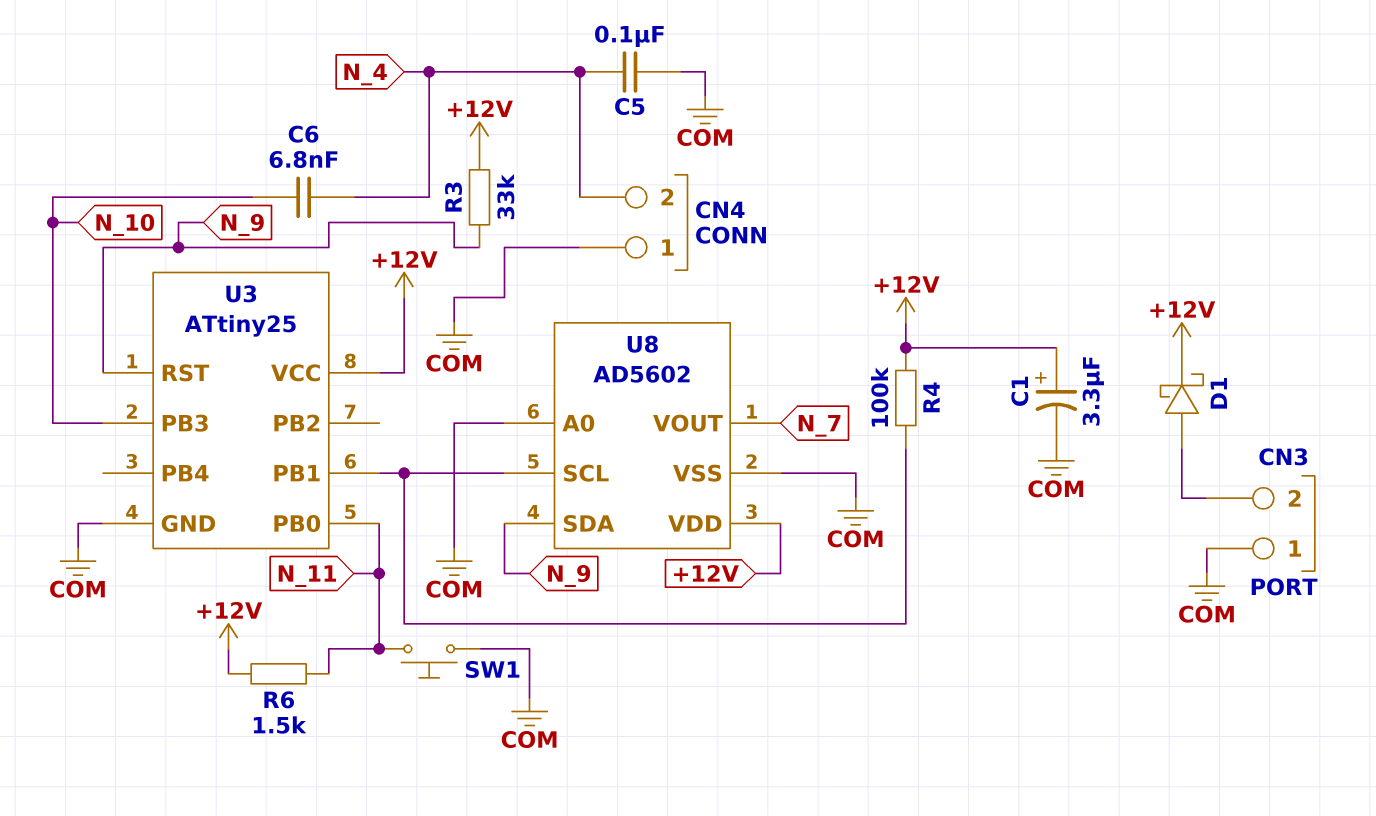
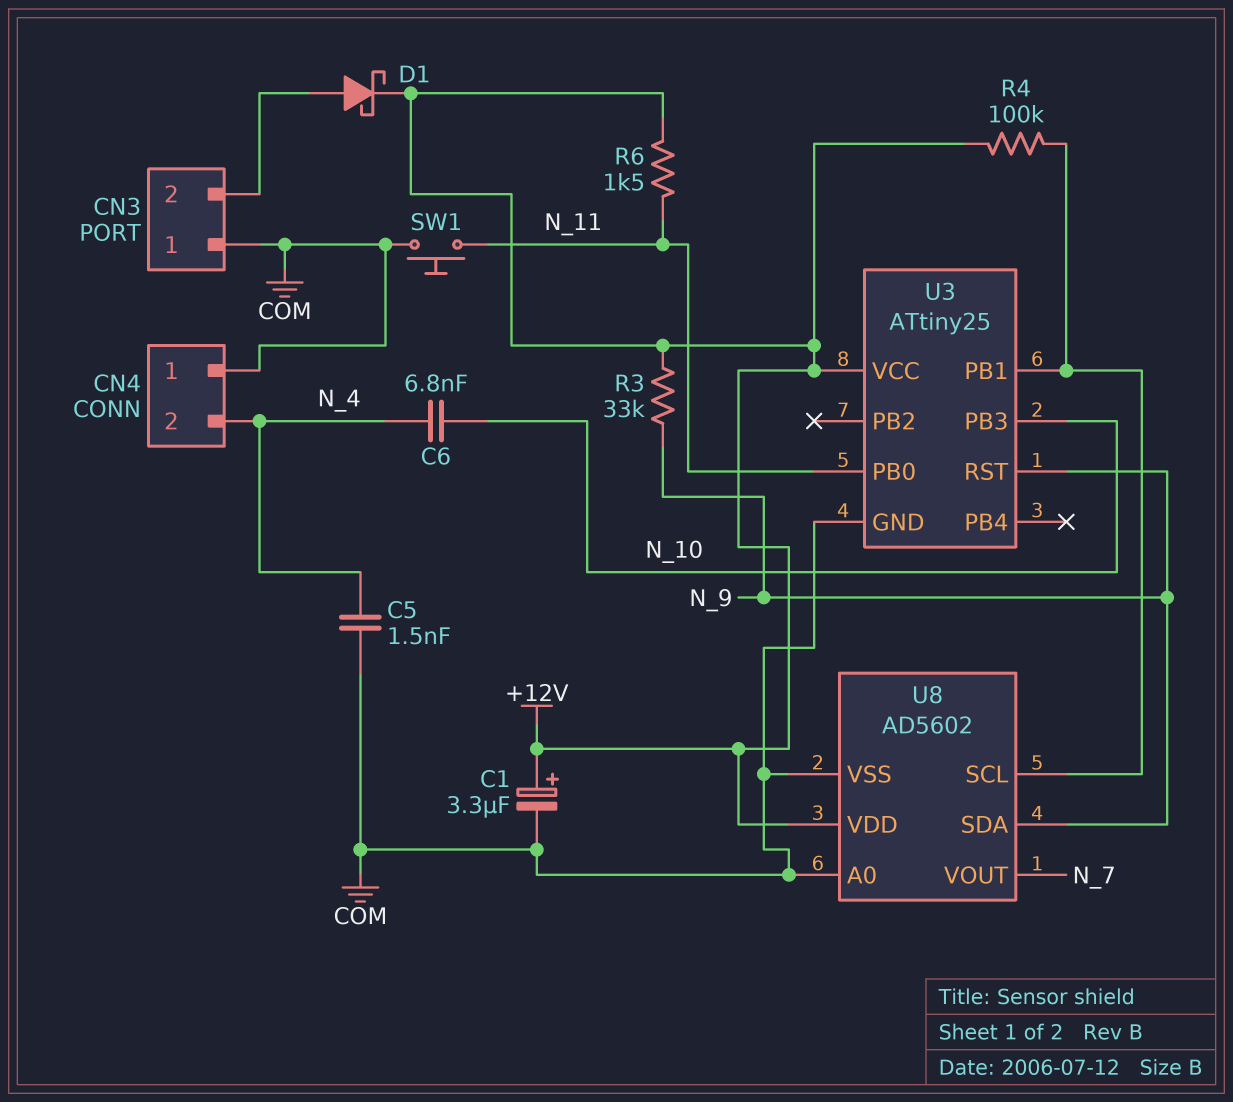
C5: 100nF (COM, N_4) -> 1.5nF (COM, N_4)

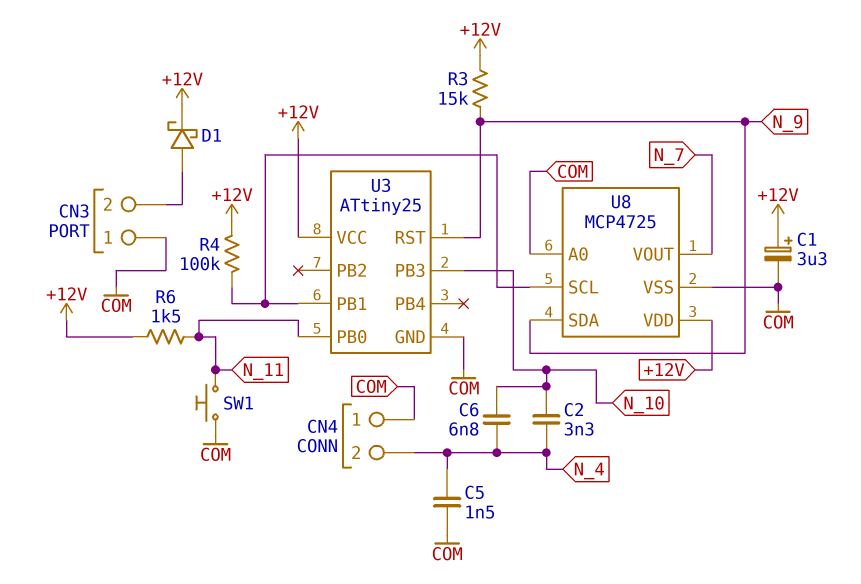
C2: none -> 3.3nF (N_4, N_10)
R3: 33k (+12V, N_9) -> 15k (+12V, N_9)
U8: AD5602 -> MCP4725

